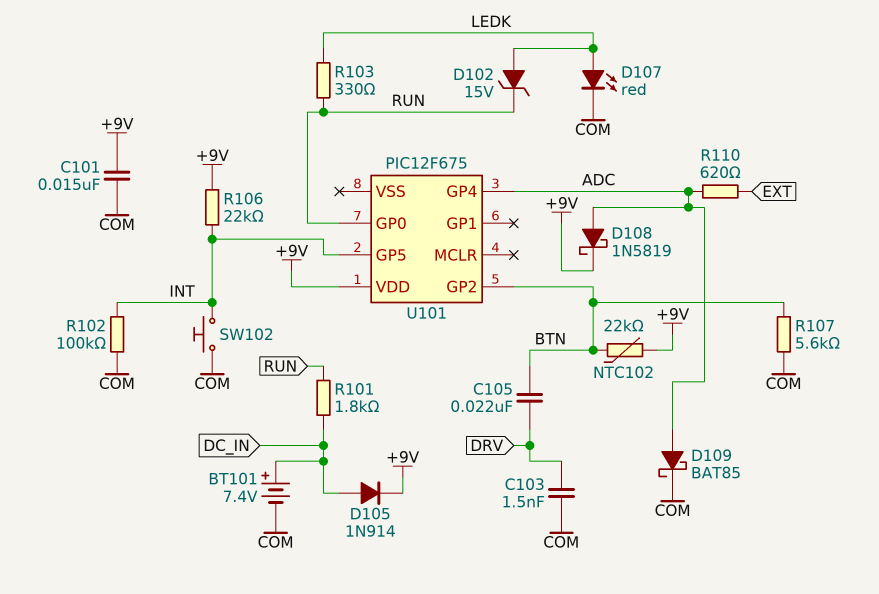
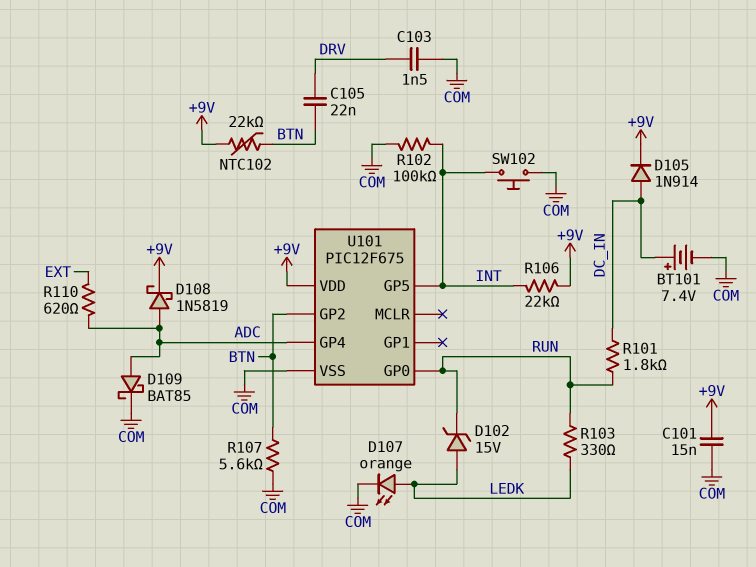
D107: LED red (A LEDK, K COM) -> LED orange (A LEDK, K COM)
U101 pin VSS: none -> COM

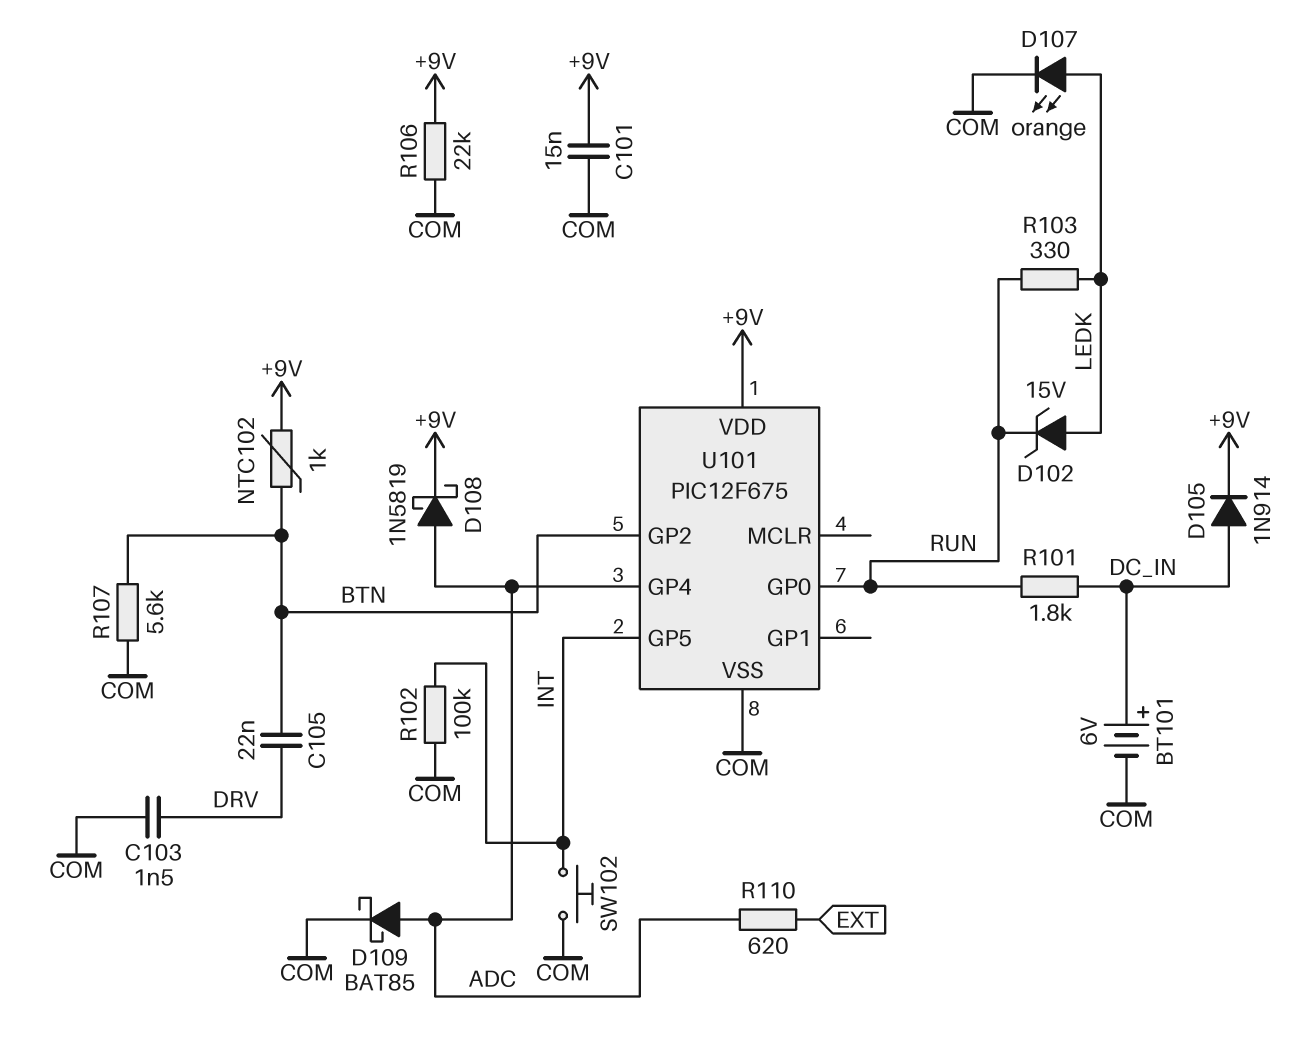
BT101: 7.4V (plus DC_IN, minus COM) -> 6V (plus DC_IN, minus COM)
NTC102: 22k (+9V, BTN) -> 1k (+9V, BTN)
R106: 22k (+9V, INT) -> 22k (+9V, COM)

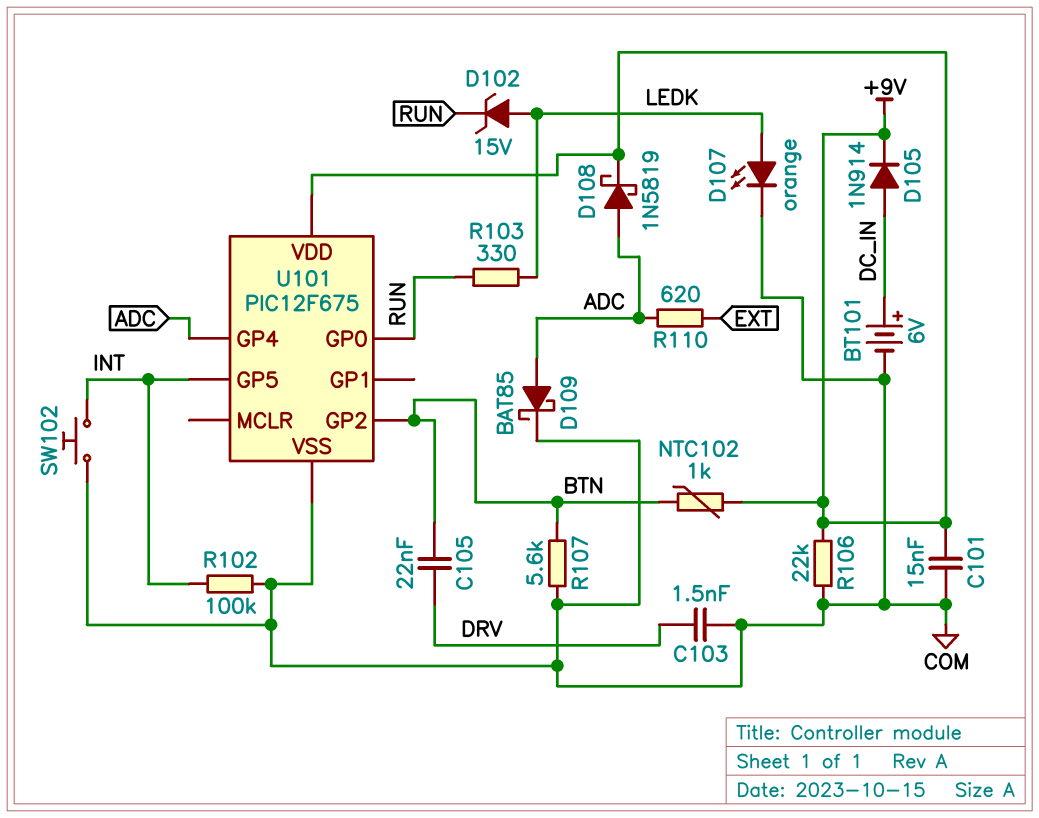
R101: 1.8k (DC_IN, RUN) -> none

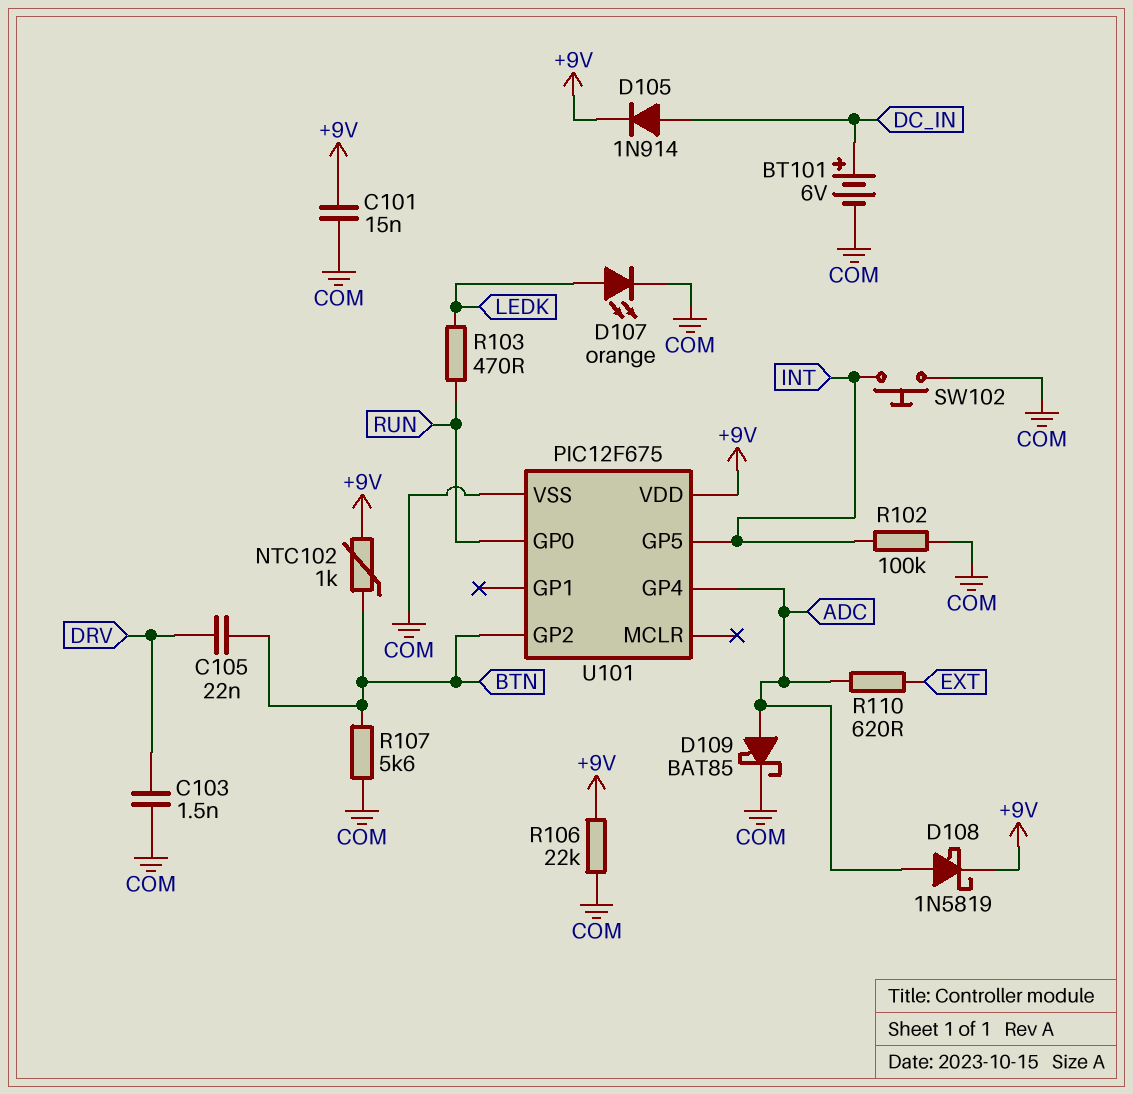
D102: zener 15V (A LEDK, K RUN) -> none
R103: 330 (LEDK, RUN) -> 470 (LEDK, RUN)

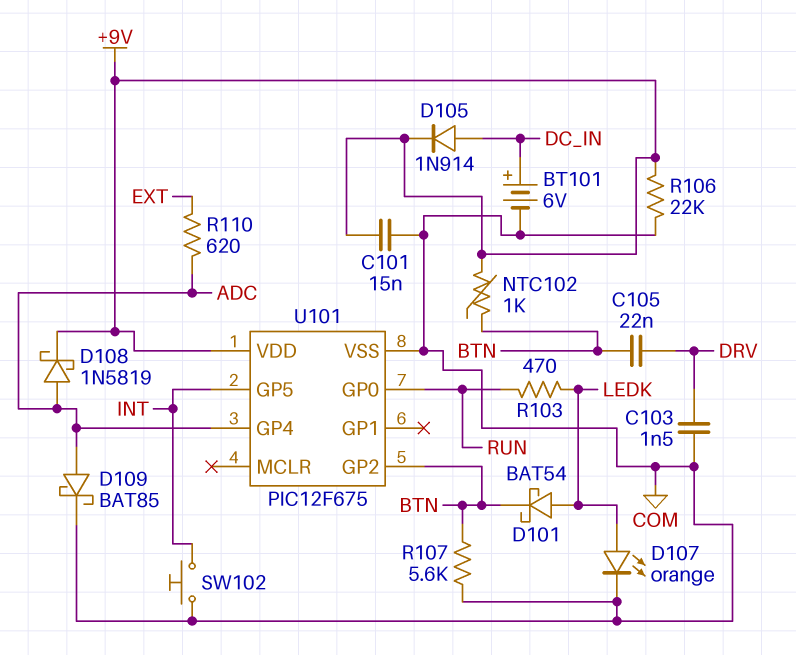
D101: none -> schottky BAT54 (A LEDK, K BTN)
R102: 100k (COM, INT) -> none

